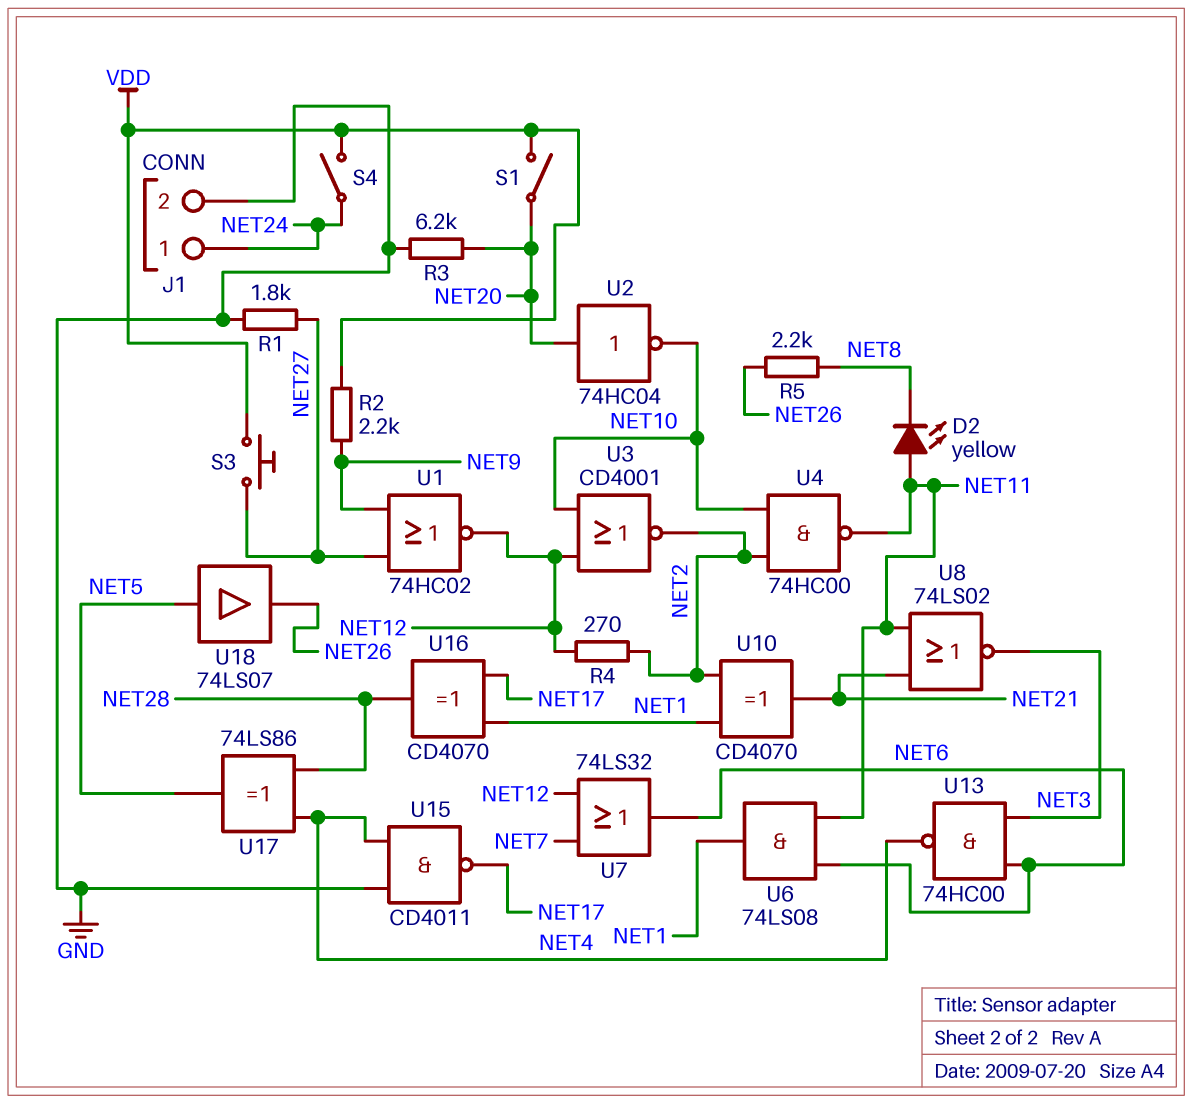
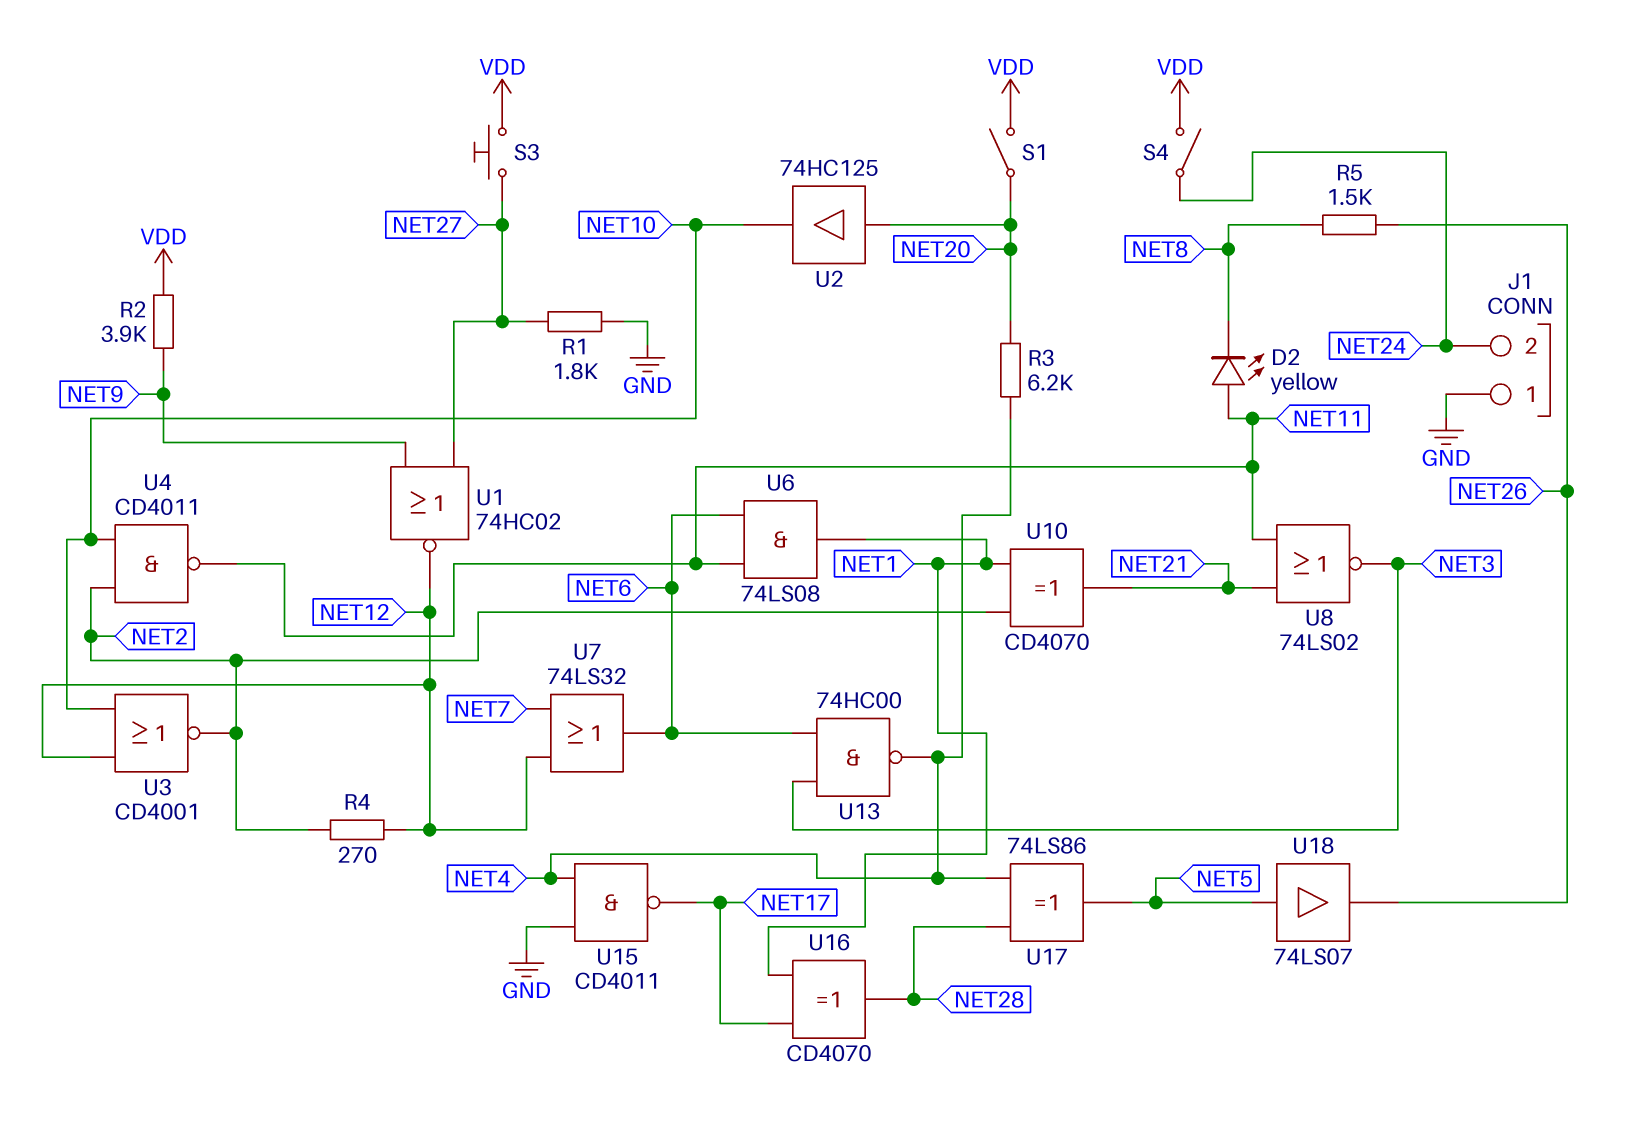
J1 pin 1: NET24 -> GND
J1 pin 2: GND -> NET24
R2: 2.2k (NET9, VDD) -> 3.9k (NET9, VDD)
R3: 6.2k (GND, NET20) -> 6.2k (NET4, NET20)
R5: 2.2k (NET8, NET26) -> 1.5k (NET8, NET26)
U2: NOT 74HC04 (in NET20, out NET10) -> buffer 74HC125 (in NET20, out NET10)
U4: NAND 74HC00 (in NET2, in NET10, out NET11) -> NAND CD4011 (in NET2, in NET10, out NET11)

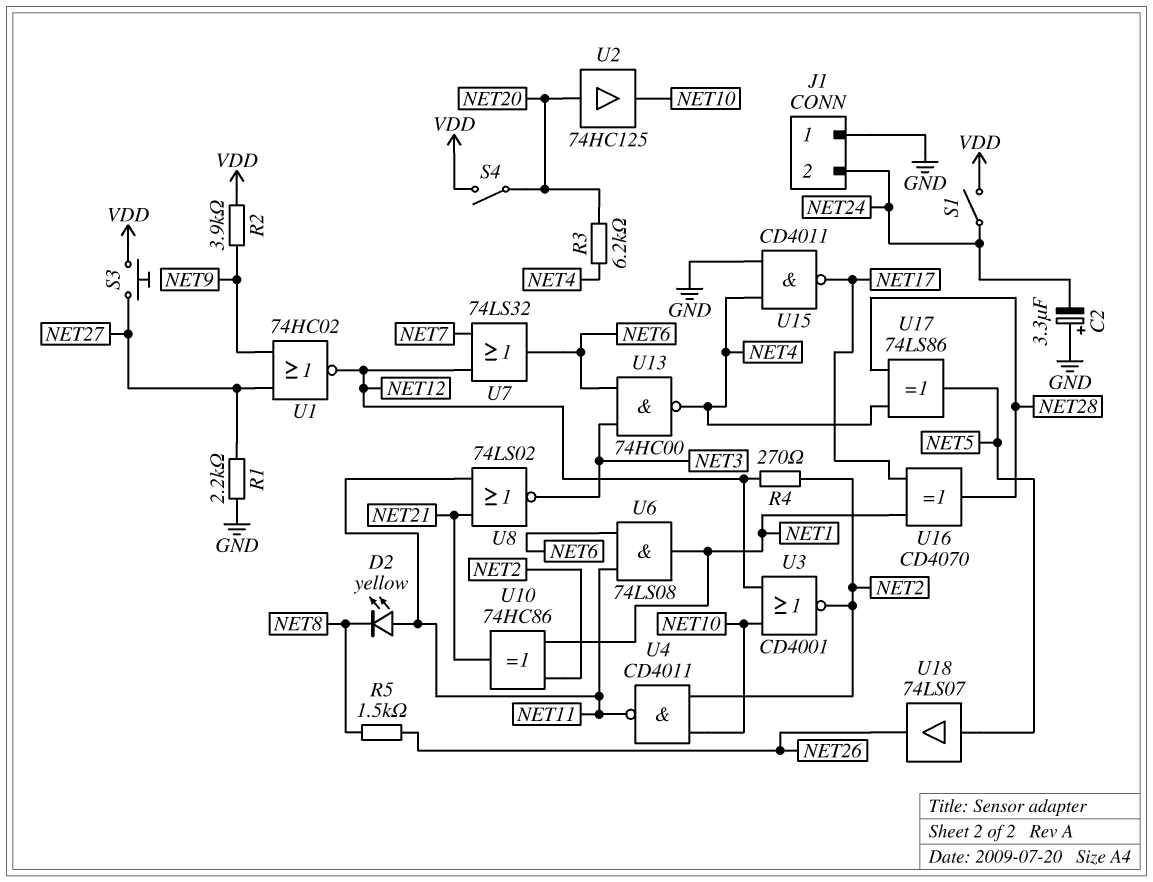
C2: none -> 3.3uF (plus GND, minus NET24)
R1: 1.8k (GND, NET27) -> 2.2k (GND, NET27)
S1: switch (NET20, VDD) -> switch (NET24, VDD)
S4: switch (NET24, VDD) -> switch (NET20, VDD)
U10: XOR CD4070 (in NET1, in NET2, out NET21) -> XOR 74HC86 (in NET1, in NET2, out NET21)

